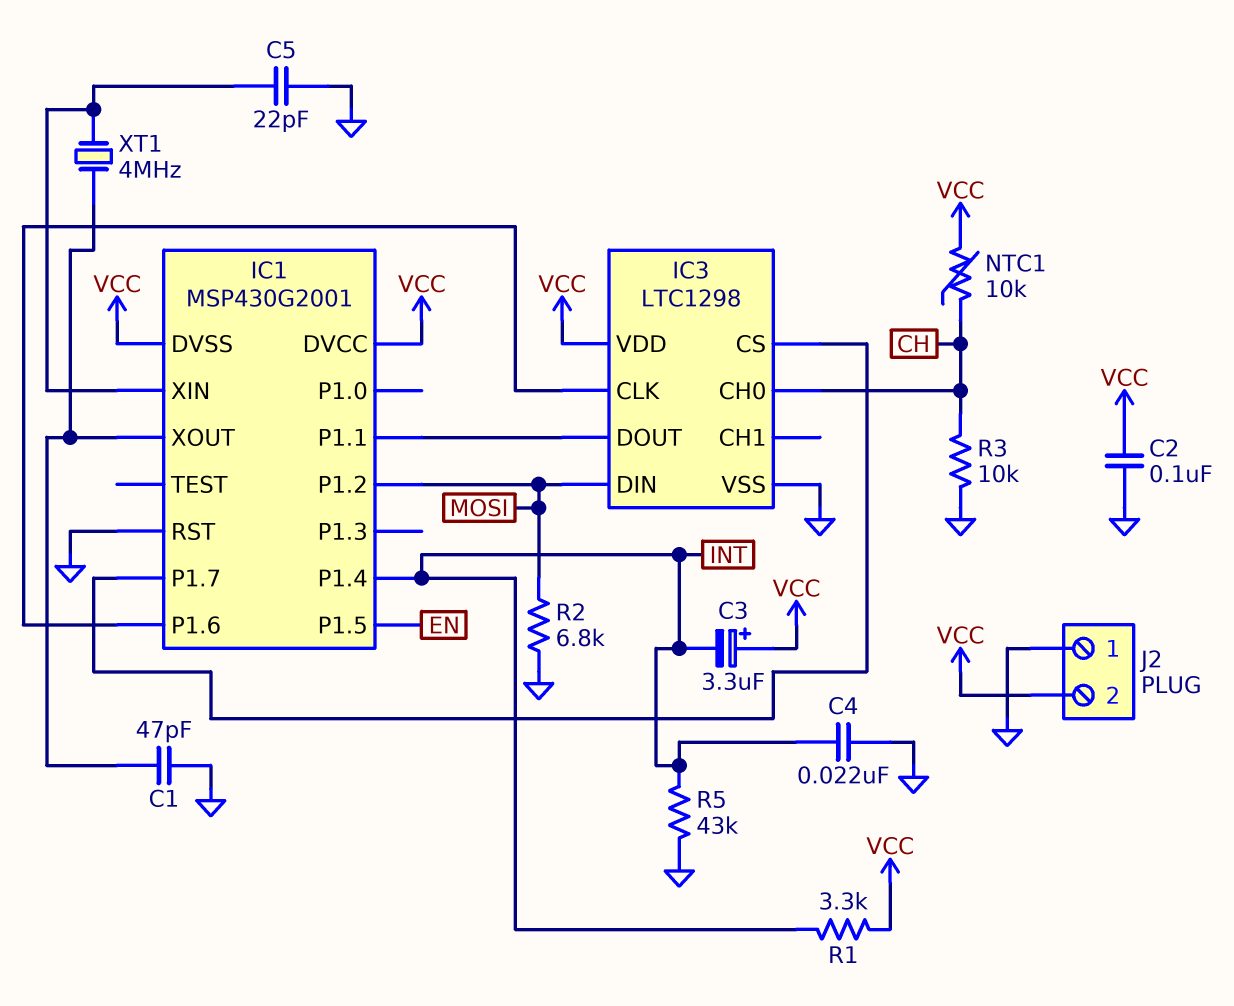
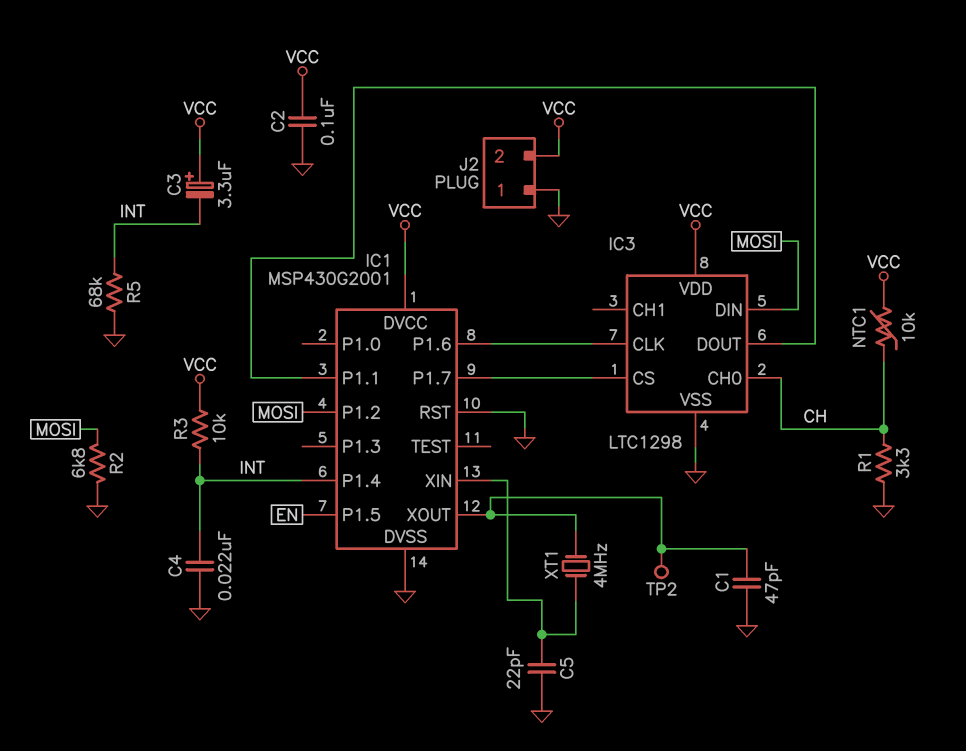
IC1 pin DVSS: VCC -> GND
R1: 3.3k (INT, VCC) -> 3.3k (CH, GND)
R3: 10k (CH, GND) -> 10k (INT, VCC)
R5: 43k (GND, INT) -> 68k (GND, INT)
TP2: none -> test point (IC1/XOUT)

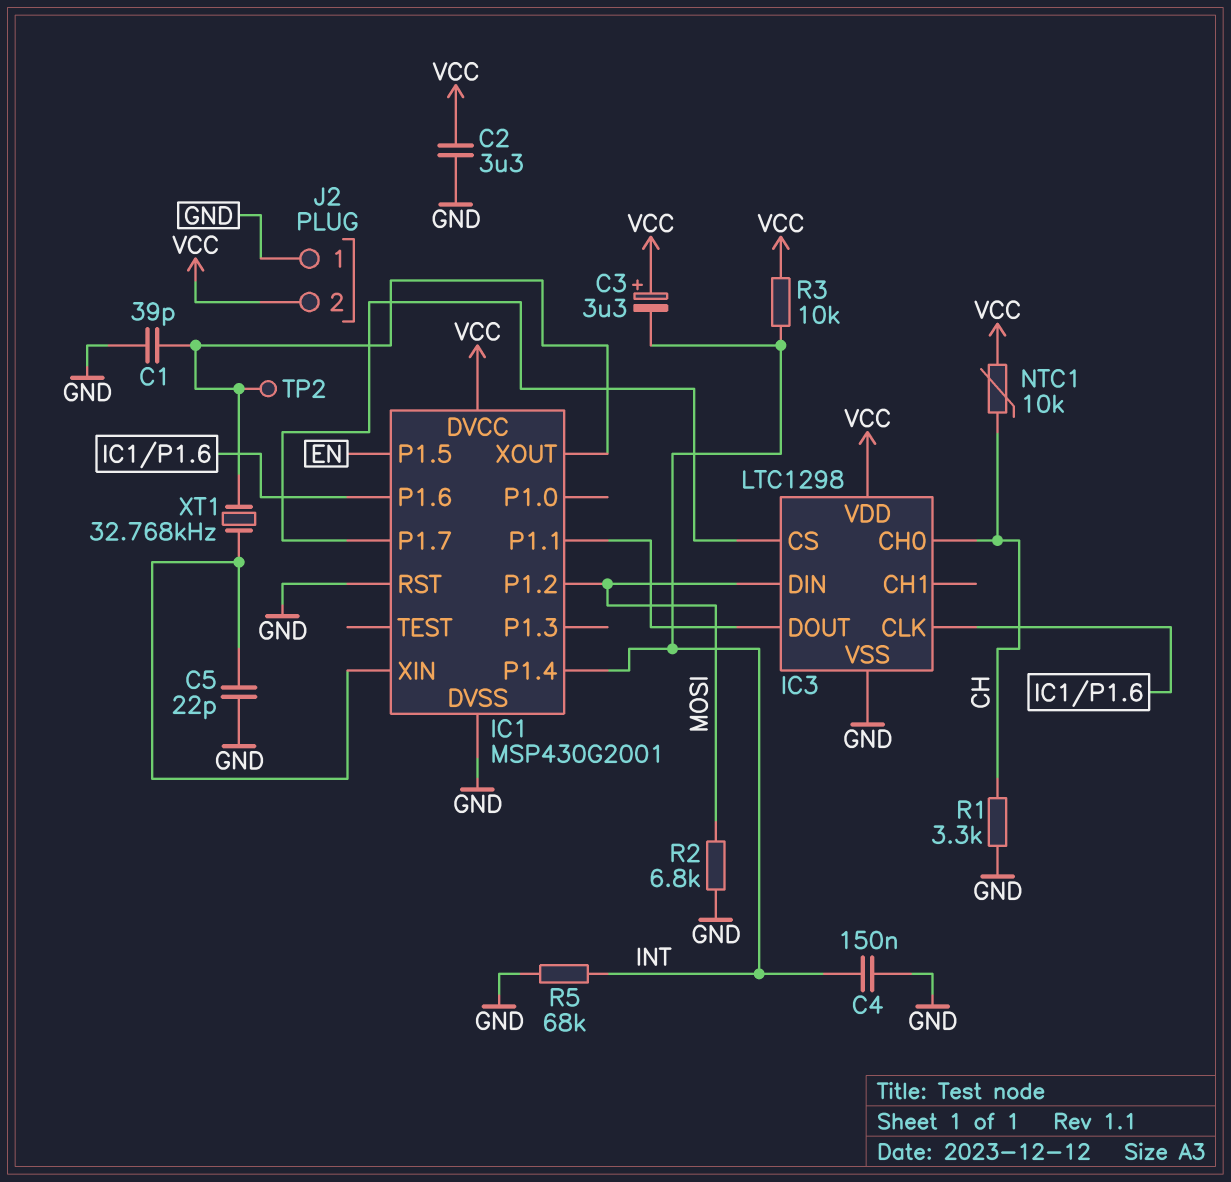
C1: 47pF (GND, IC1/XOUT) -> 39pF (GND, IC1/XOUT)
C2: 100nF (GND, VCC) -> 3.3uF (GND, VCC)
C4: 22nF (GND, INT) -> 150nF (GND, INT)
XT1: 4MHz (IC1/XIN, IC1/XOUT) -> 32.768kHz (IC1/XIN, IC1/XOUT)

